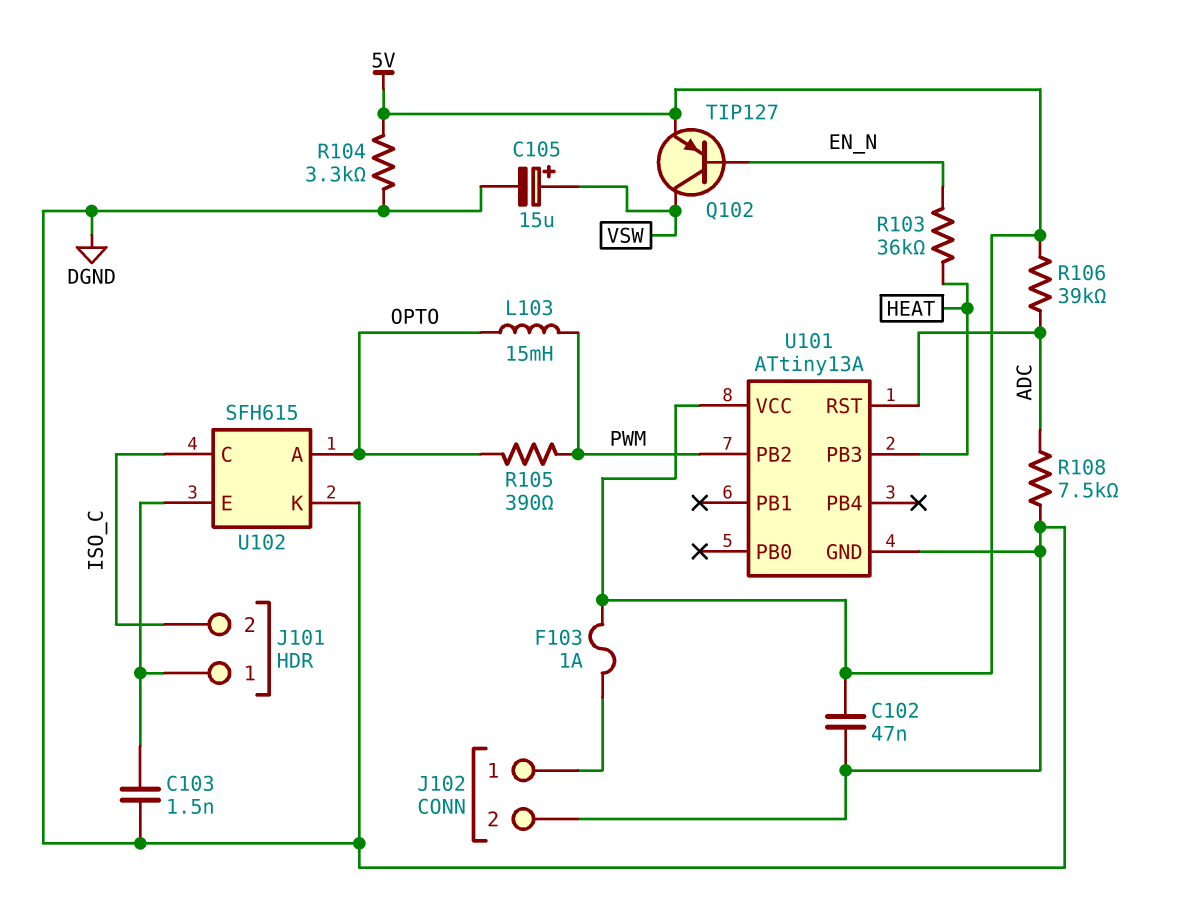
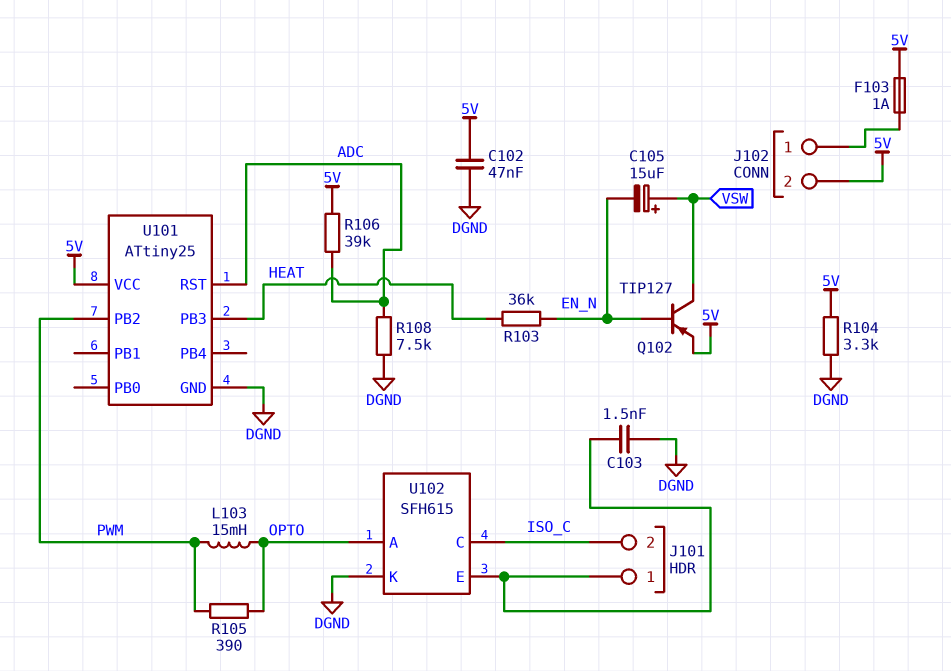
C105: 15uF (plus VSW, minus DGND) -> 15uF (plus VSW, minus EN_N)
J102 pin 2: DGND -> 5V
U101: ATtiny13A -> ATtiny25

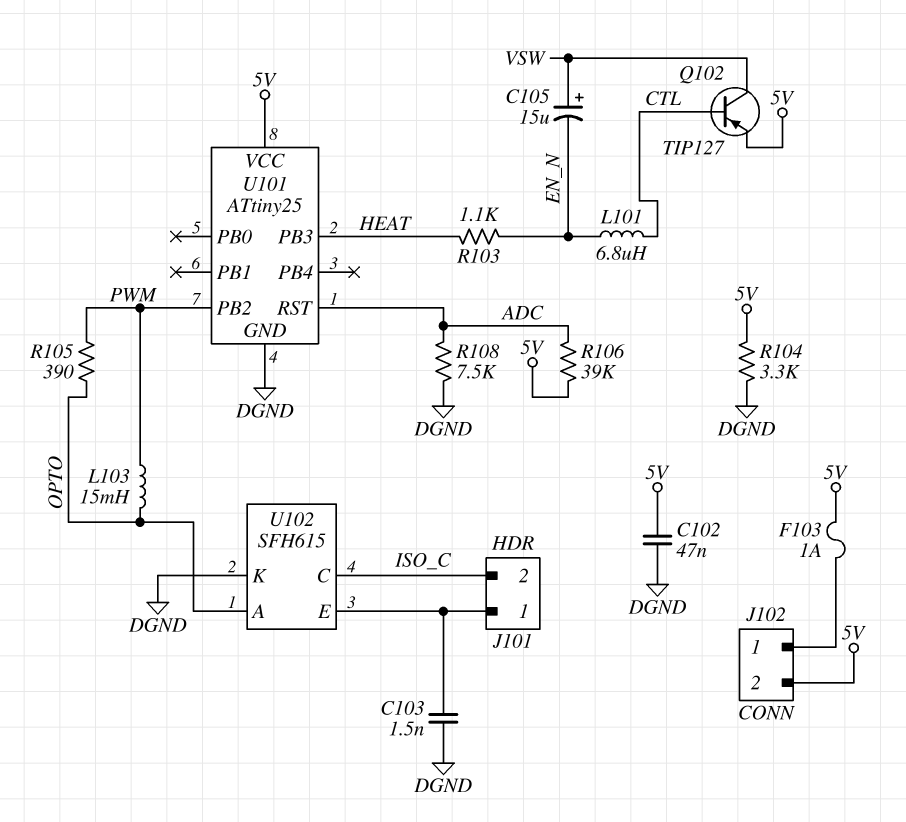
L101: none -> 6.8uH (CTL, EN_N)
Q102: PNP TIP127 (B EN_N, C VSW, E 5V) -> PNP TIP127 (B CTL, C VSW, E 5V)
R103: 36k (EN_N, HEAT) -> 1.1k (EN_N, HEAT)

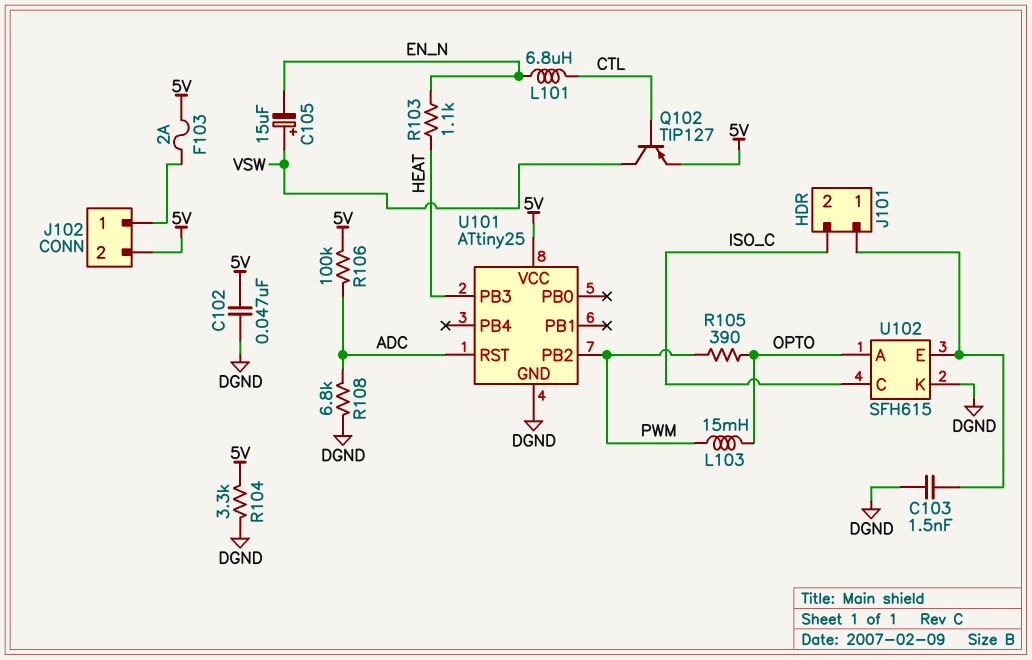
F103: 1A (5V, J102/1) -> 2A (5V, J102/1)
R106: 39k (5V, ADC) -> 100k (5V, ADC)
R108: 7.5k (ADC, DGND) -> 6.8k (ADC, DGND)

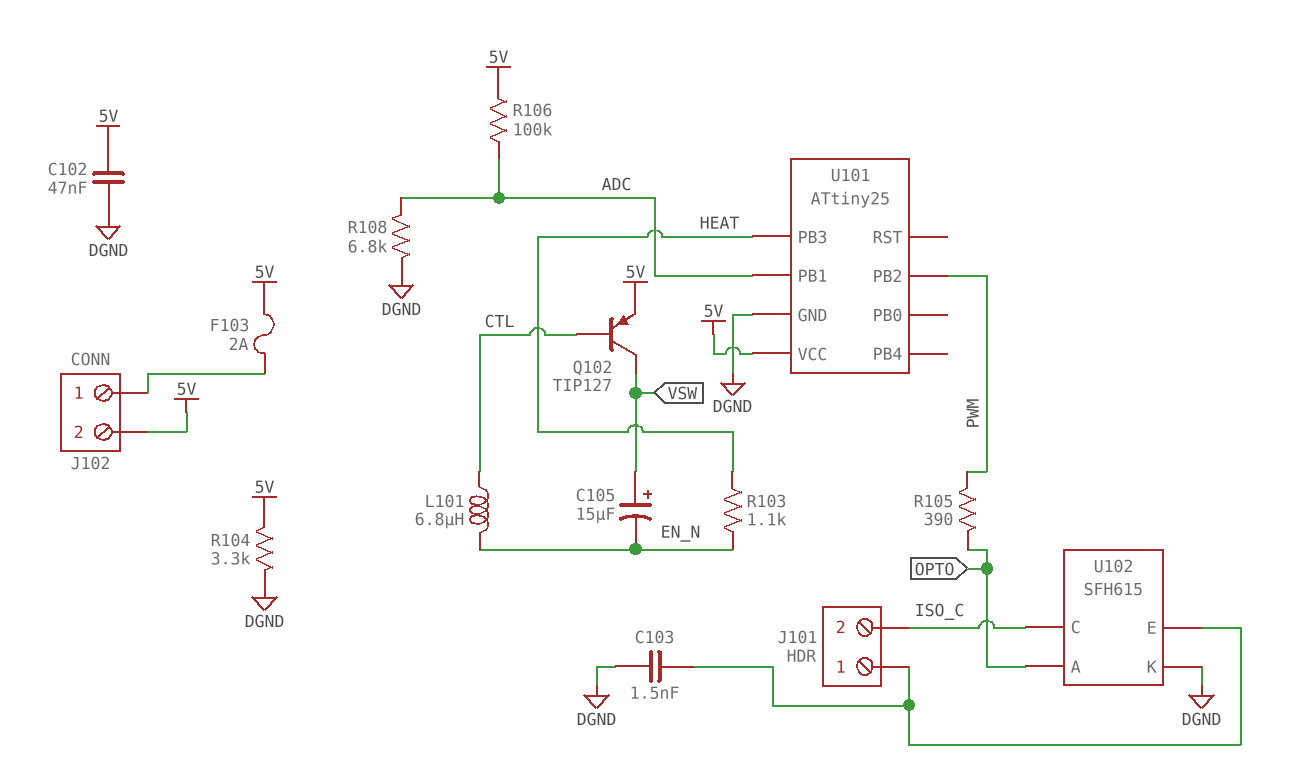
L103: 15mH (OPTO, PWM) -> none
U101 pin PB1: none -> ADC
U101 pin RST: ADC -> none

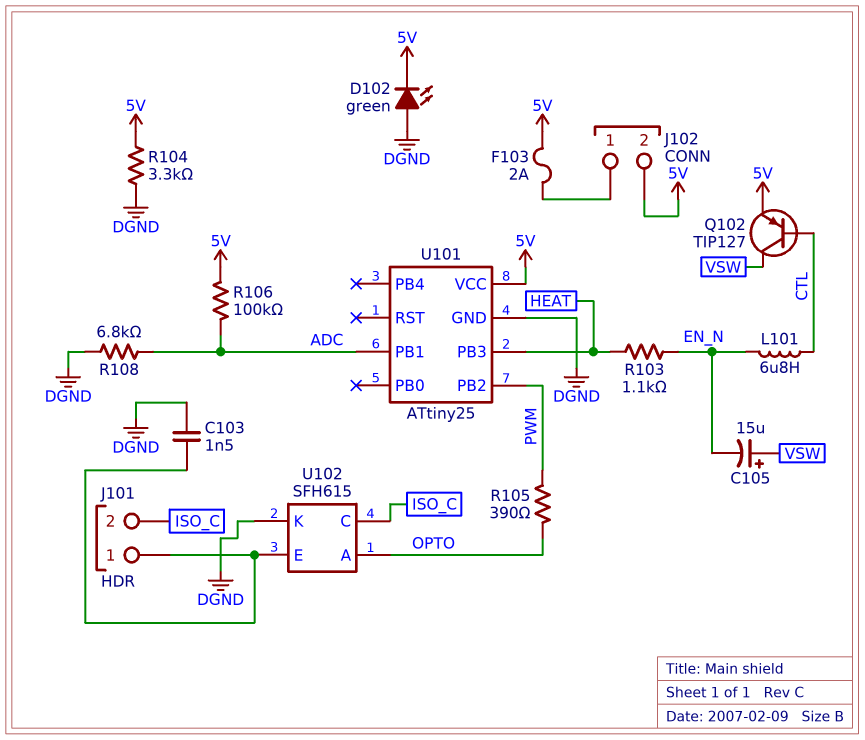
C102: 47nF (5V, DGND) -> none
D102: none -> LED green (A DGND, K 5V)

